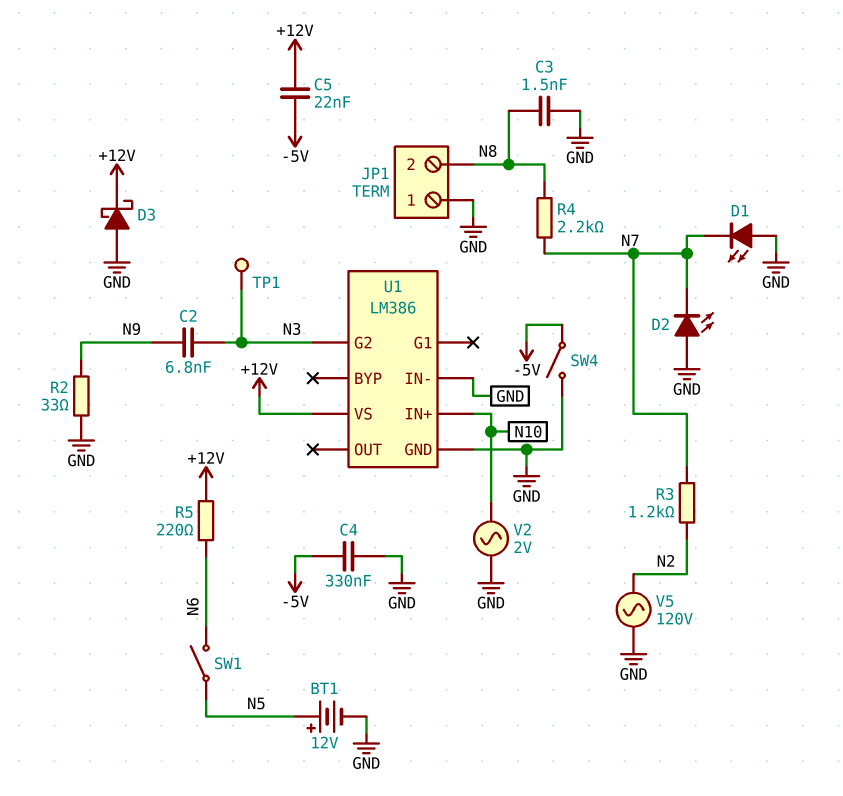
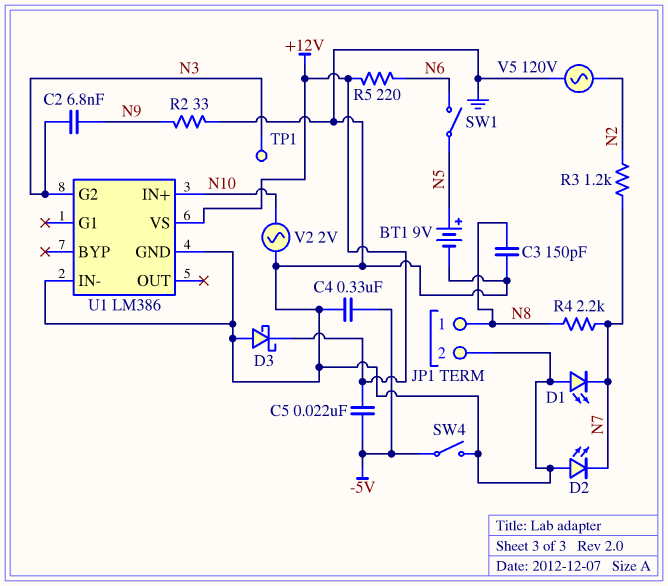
BT1: 12V (plus N5, minus GND) -> 9V (plus N5, minus GND)
C3: 1.5nF (GND, N8) -> 150pF (GND, N8)
JP1 pin 1: GND -> N8
JP1 pin 2: N8 -> GND

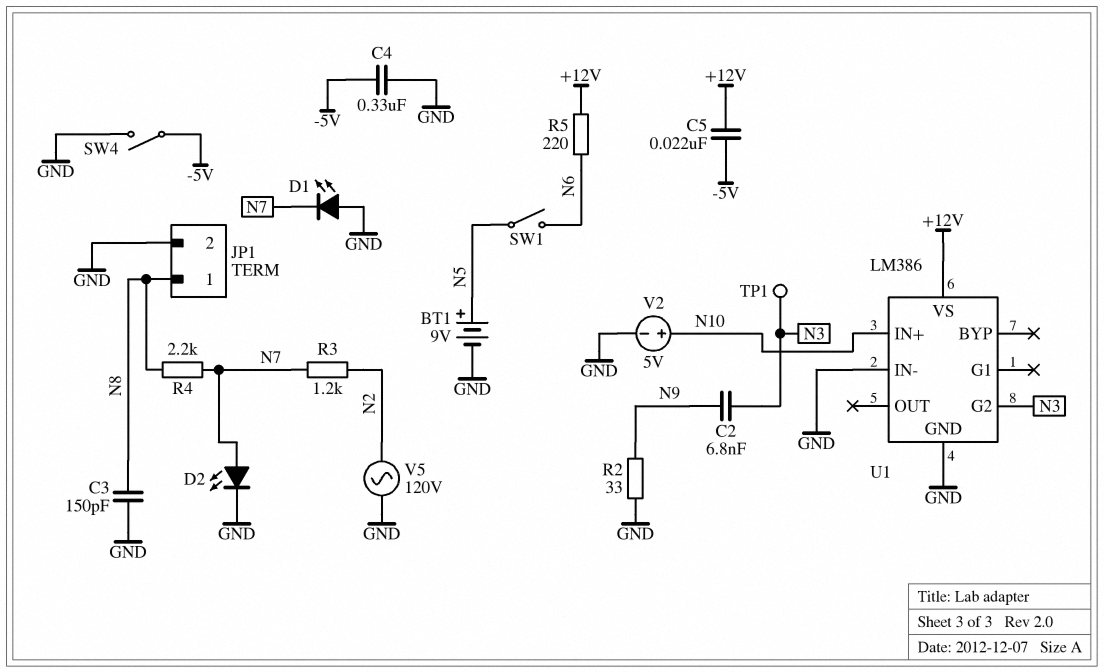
D2: LED (A GND, K N7) -> LED (A N7, K GND)
D3: schottky (A GND, K +12V) -> none
V2: AC 2V (GND, N10) -> 5V (plus N10, minus GND)

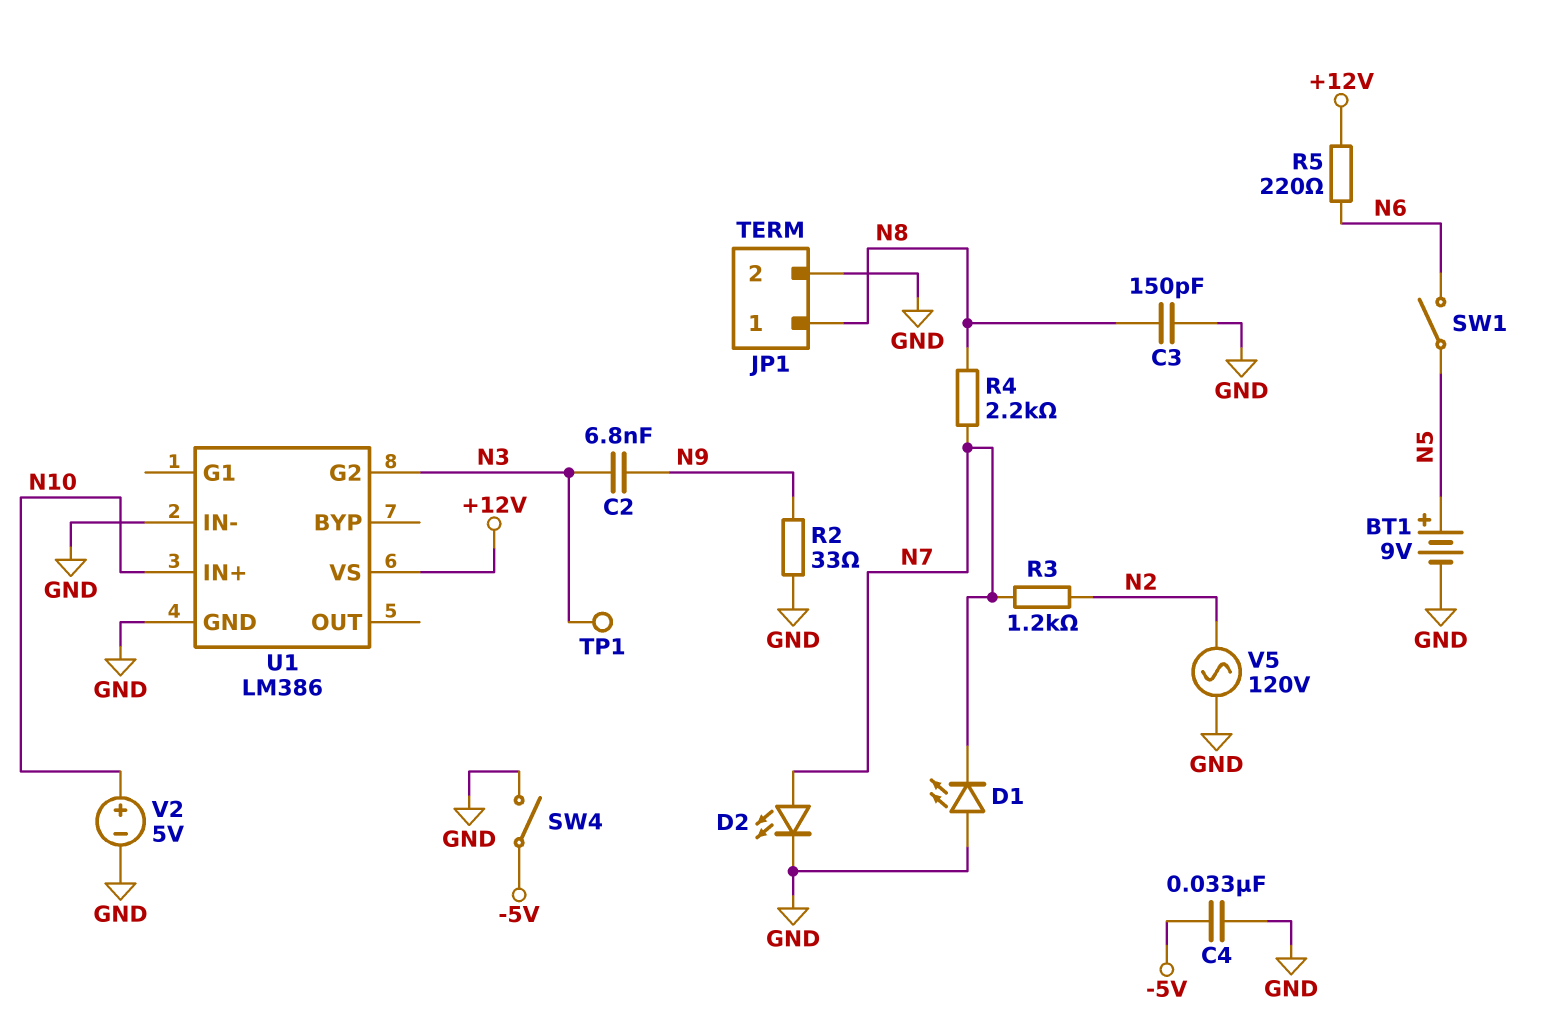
C4: 330nF (-5V, GND) -> 33nF (-5V, GND)
C5: 22nF (+12V, -5V) -> none

